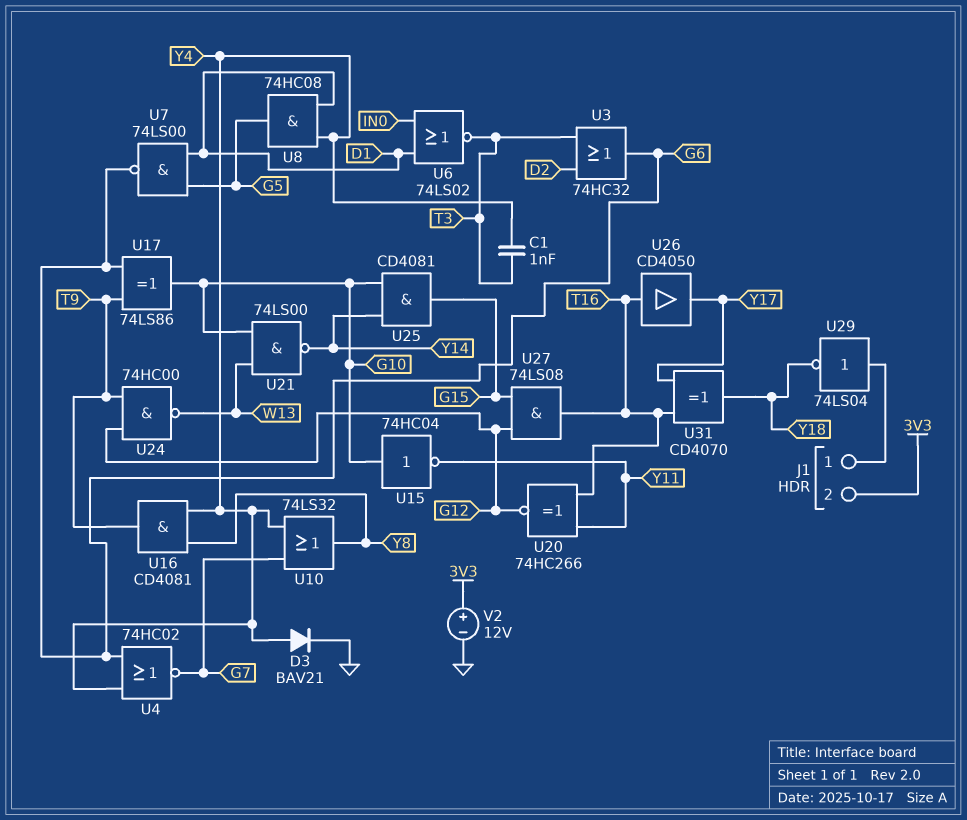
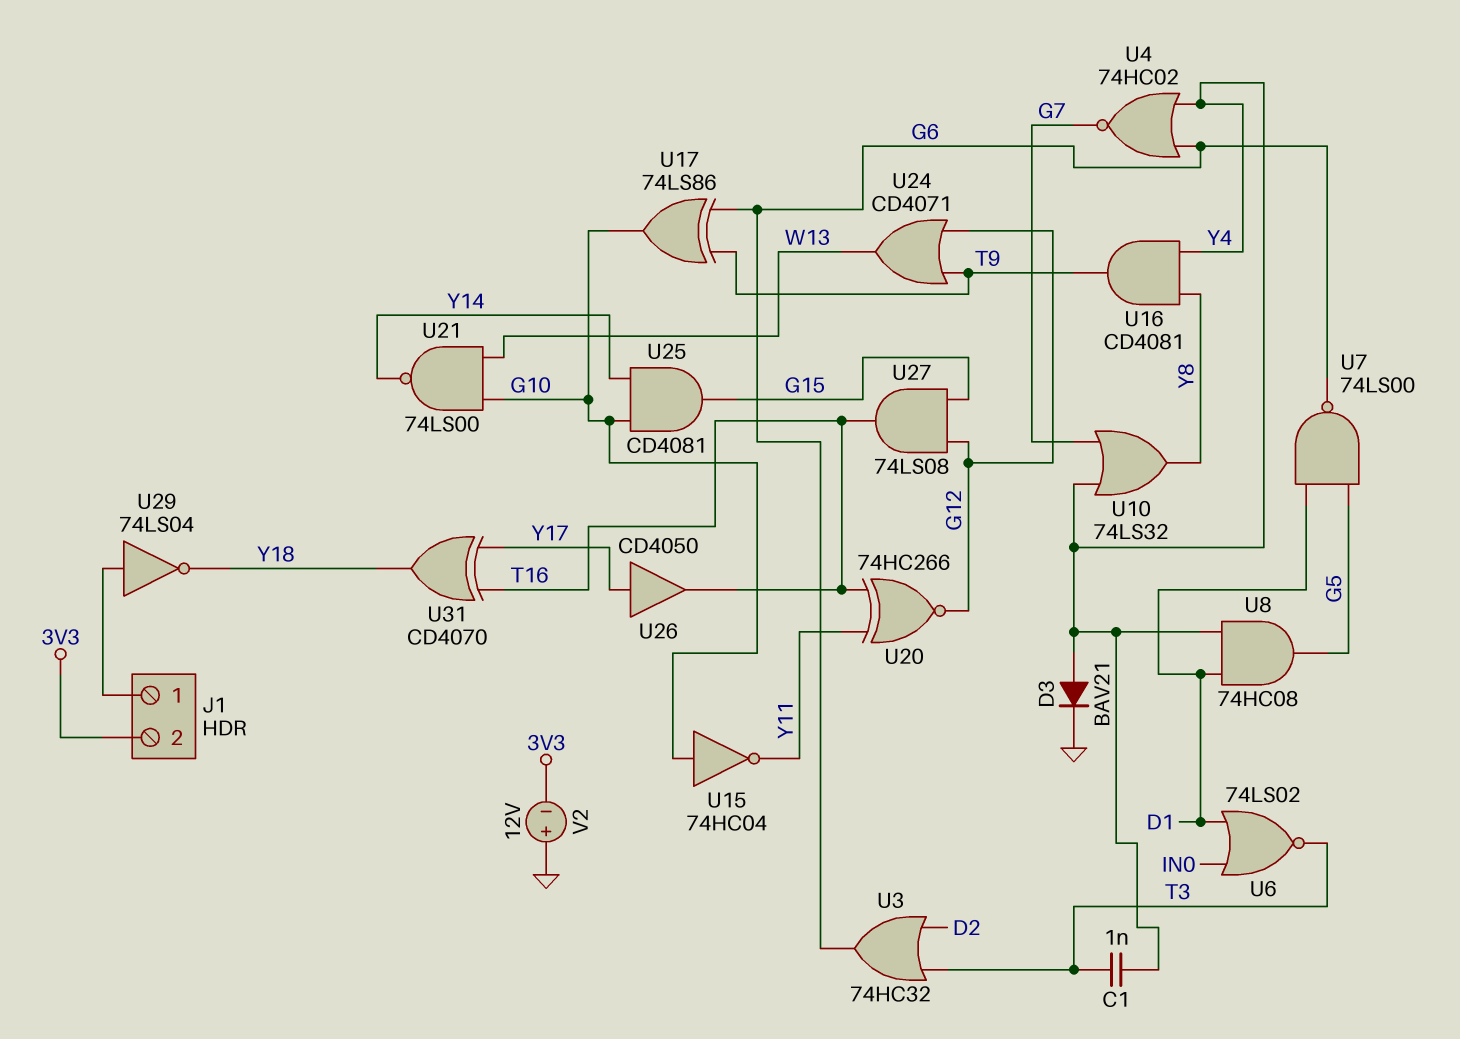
U24: NAND 74HC00 (in G12, in T9, out W13) -> OR CD4071 (in G12, in T9, out W13)
U26: buffer CD4050 (in T16, out Y17) -> buffer CD4050 (in Y17, out T16)
V2: 12V (plus 3V3, minus GND) -> 12V (plus GND, minus 3V3)

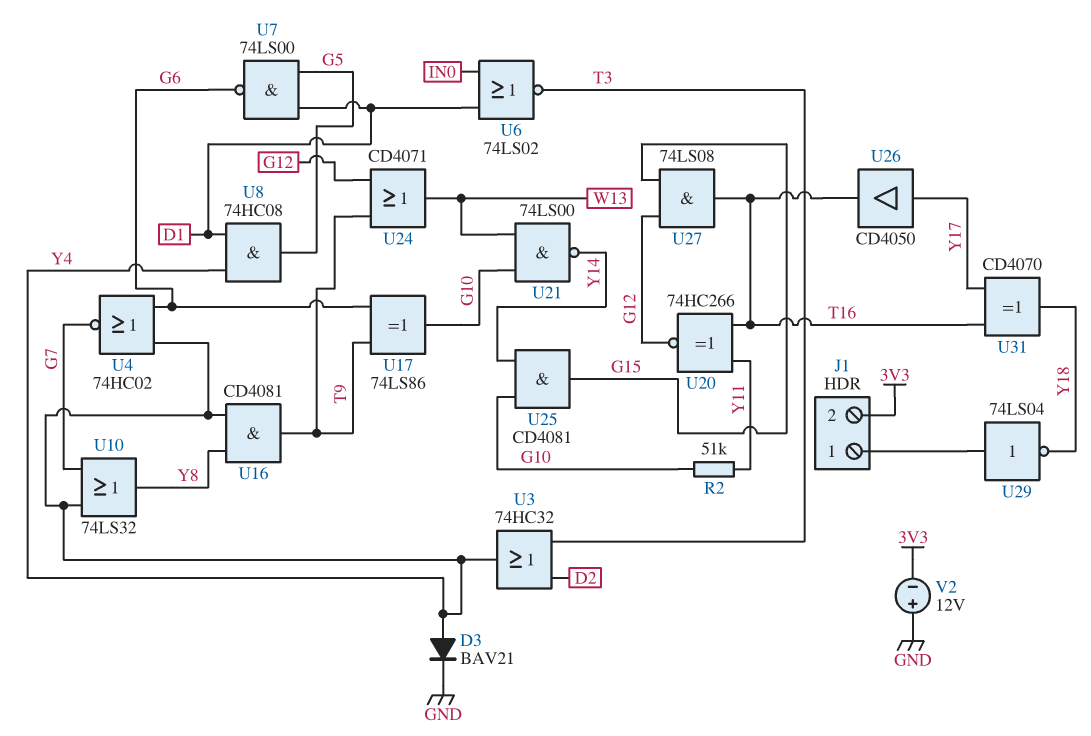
C1: 1nF (T3, Y4) -> none
R2: none -> 51k (G10, Y11)
U3: OR 74HC32 (in D2, in T3, out G6) -> OR 74HC32 (in D2, in T3, out Y4)
U15: NOT 74HC04 (in G10, out Y11) -> none

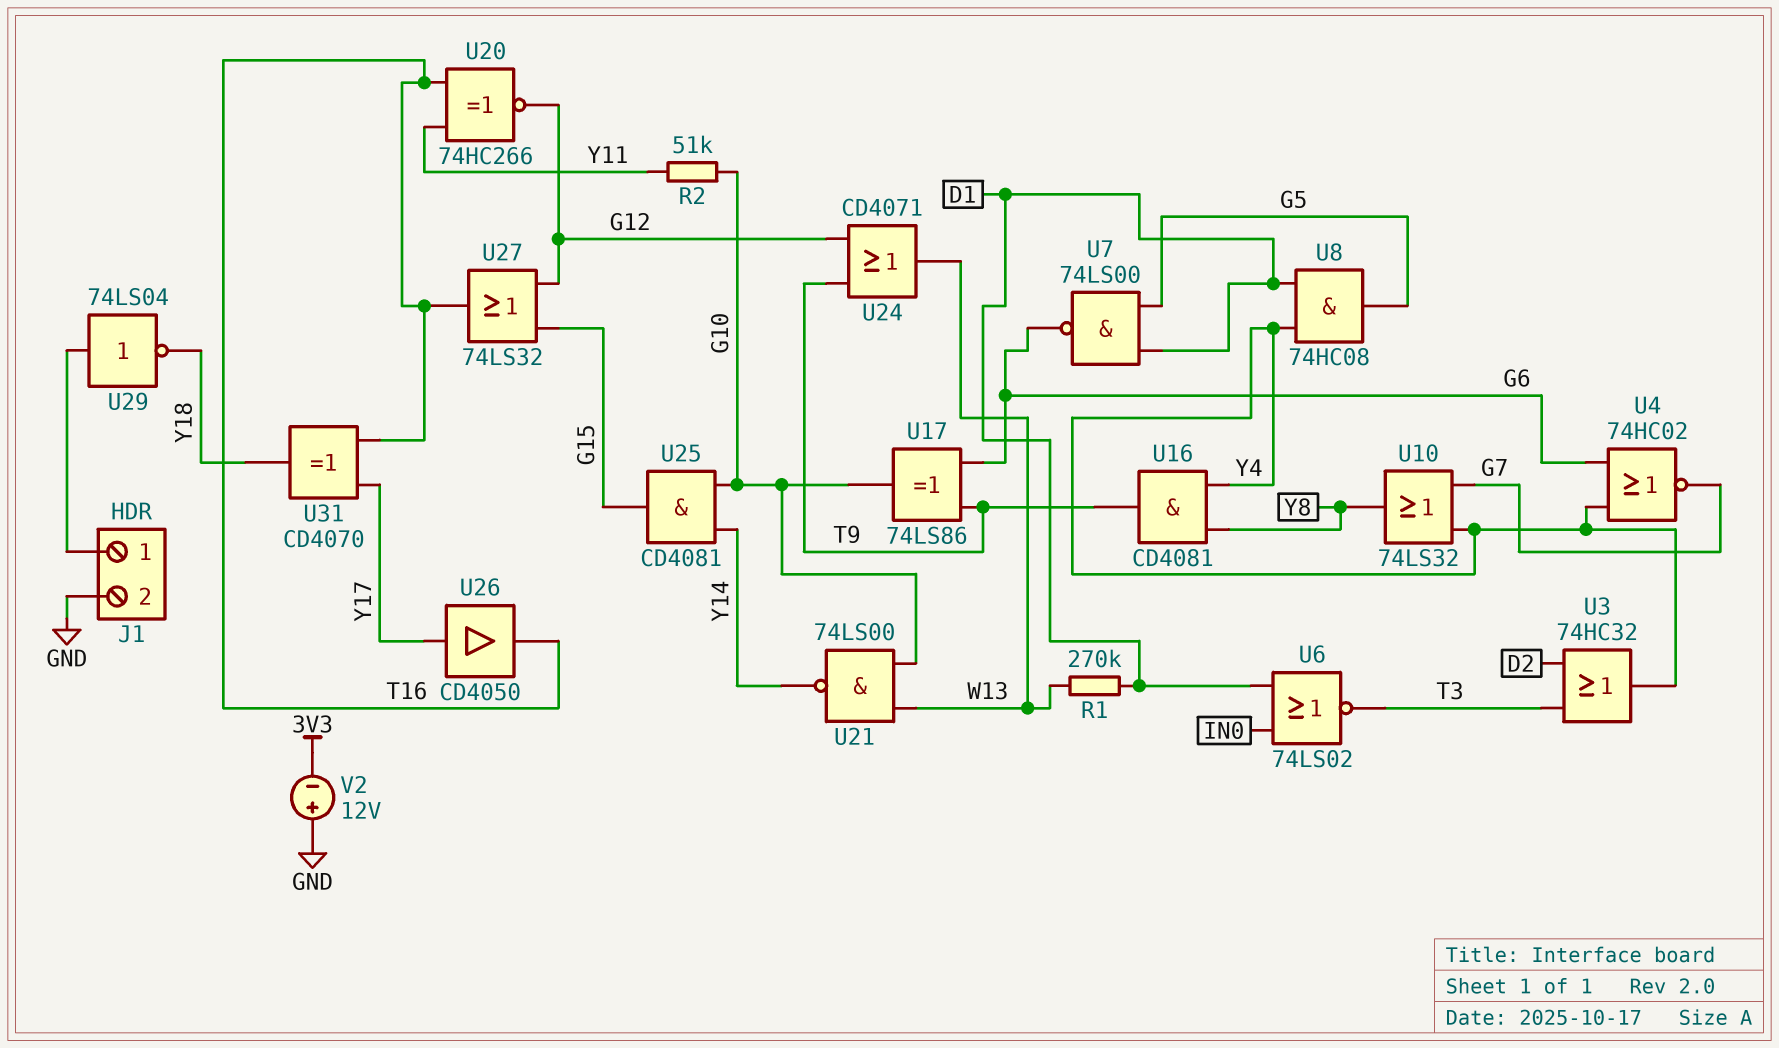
D3: diode BAV21 (A Y4, K GND) -> none
J1 pin 2: 3V3 -> GND
R1: none -> 270k (D1, W13)
U27: AND 74LS08 (in G12, in G15, out T16) -> OR 74LS32 (in G12, in G15, out T16)

